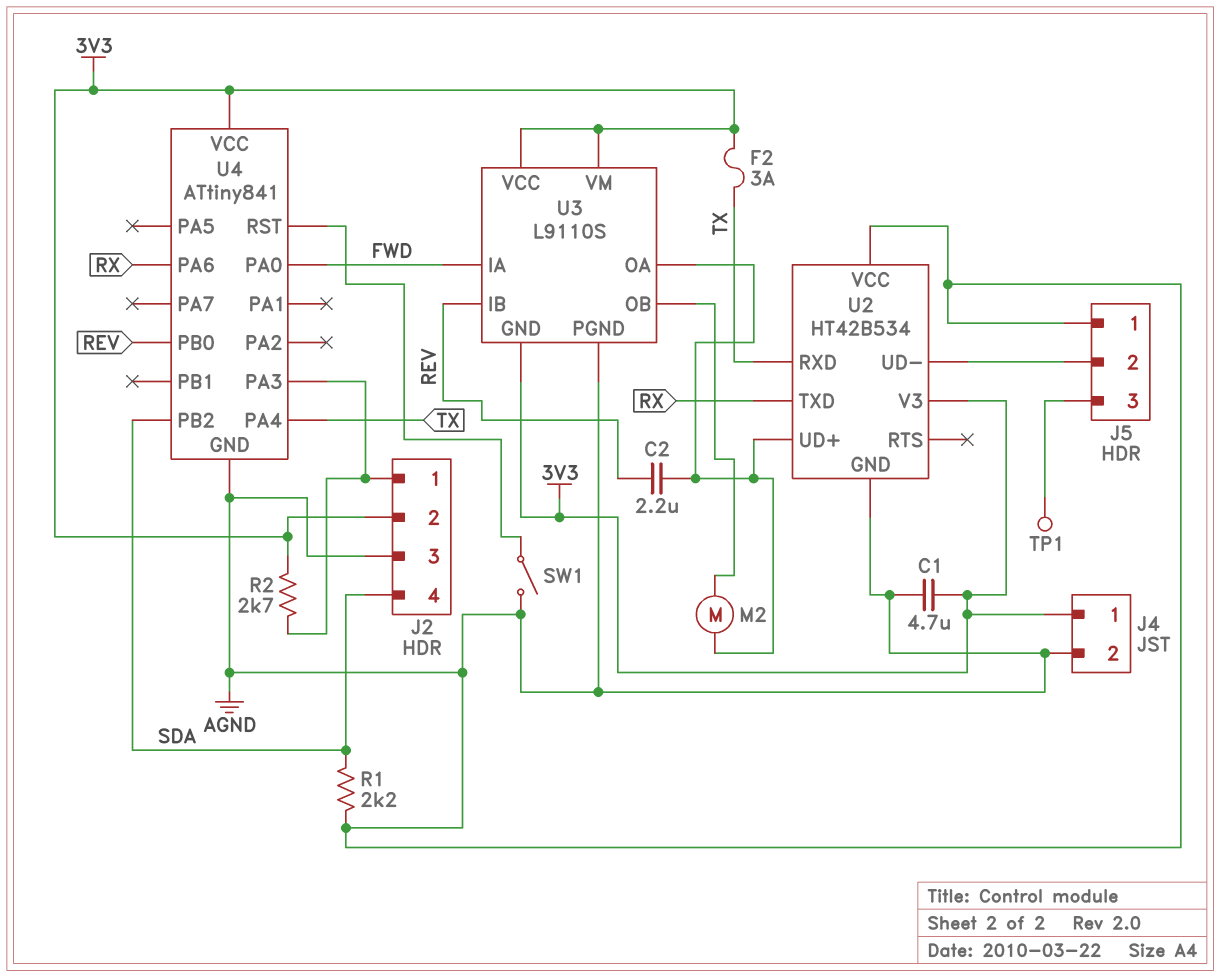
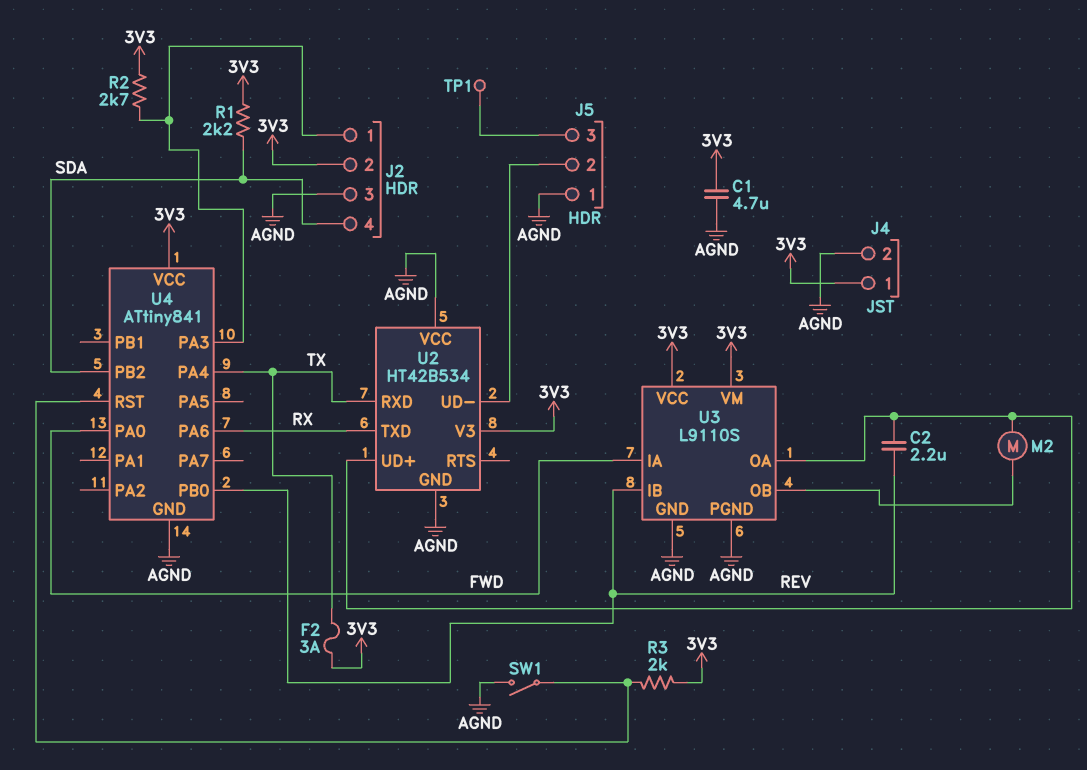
R1: 2.2k (AGND, SDA) -> 2.2k (3V3, SDA)
R3: none -> 2k (3V3, U4/RST)
U3 pin GND: 3V3 -> AGND

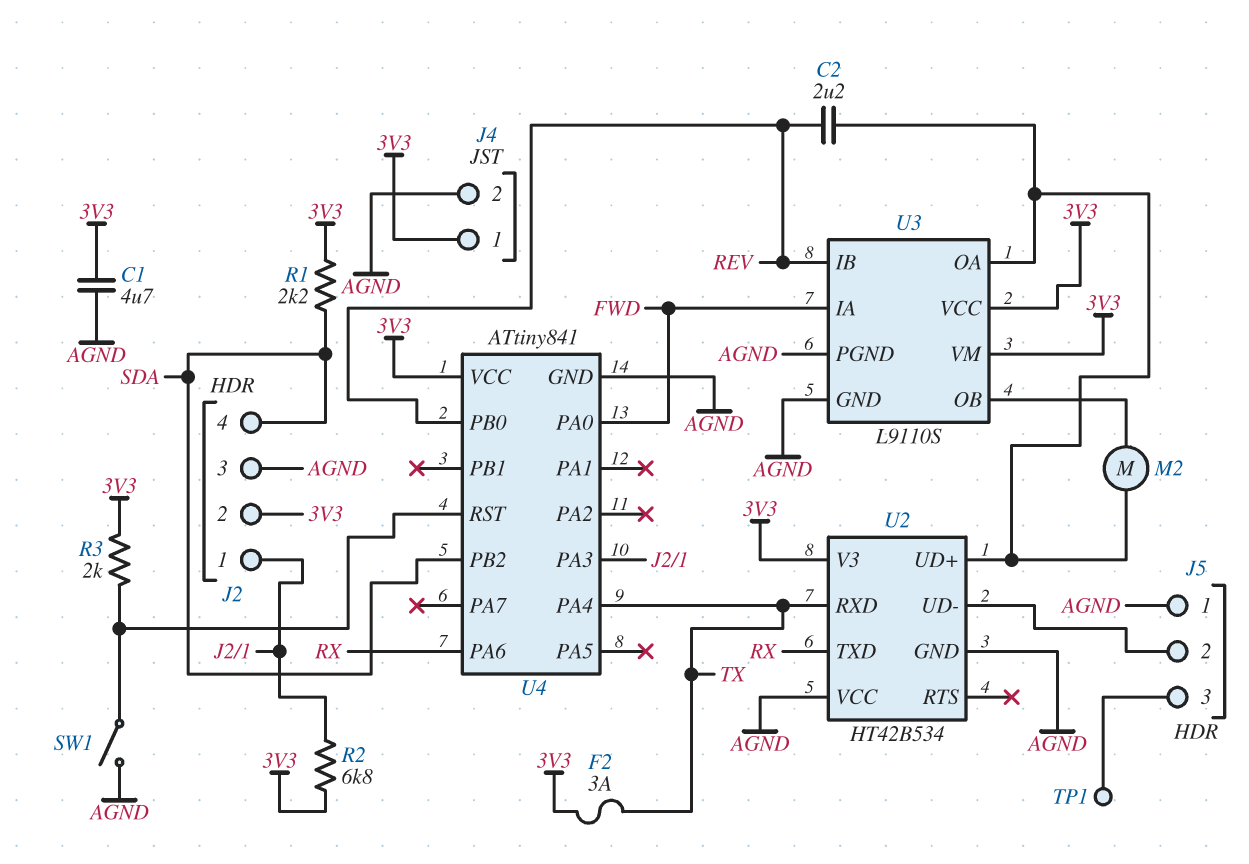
R2: 2.7k (3V3, J2/1) -> 6.8k (3V3, J2/1)

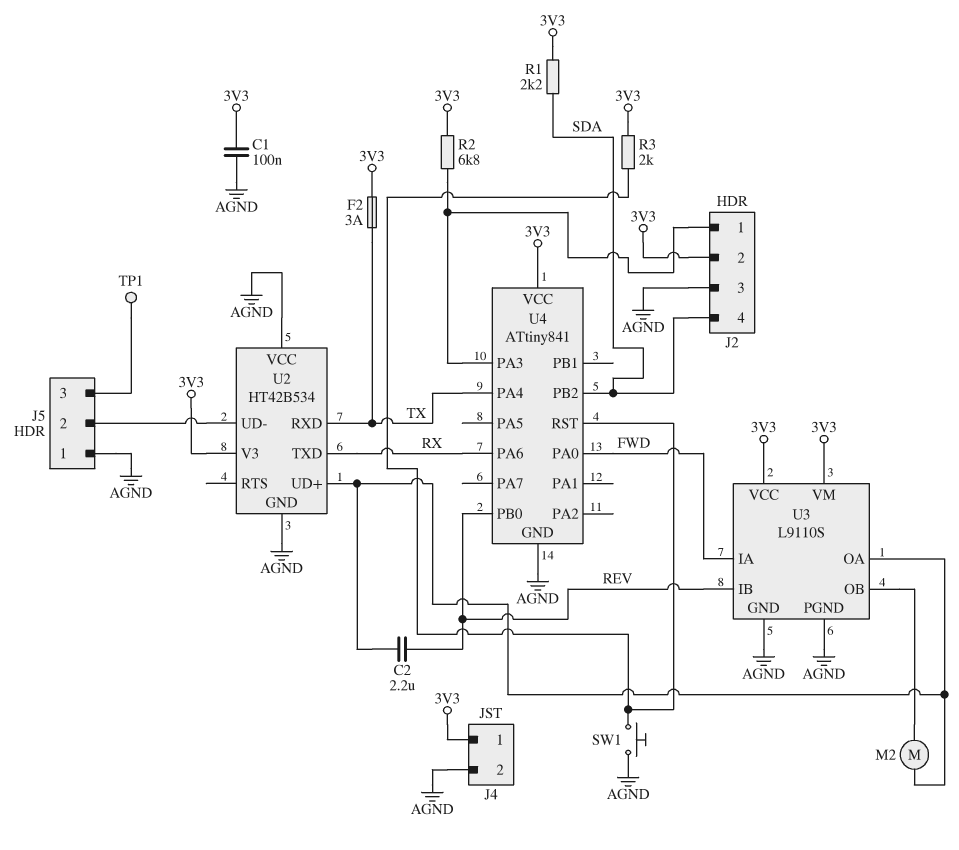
C1: 4.7uF (3V3, AGND) -> 100nF (3V3, AGND)
SW1: switch (AGND, U4/RST) -> button (AGND, U4/RST)

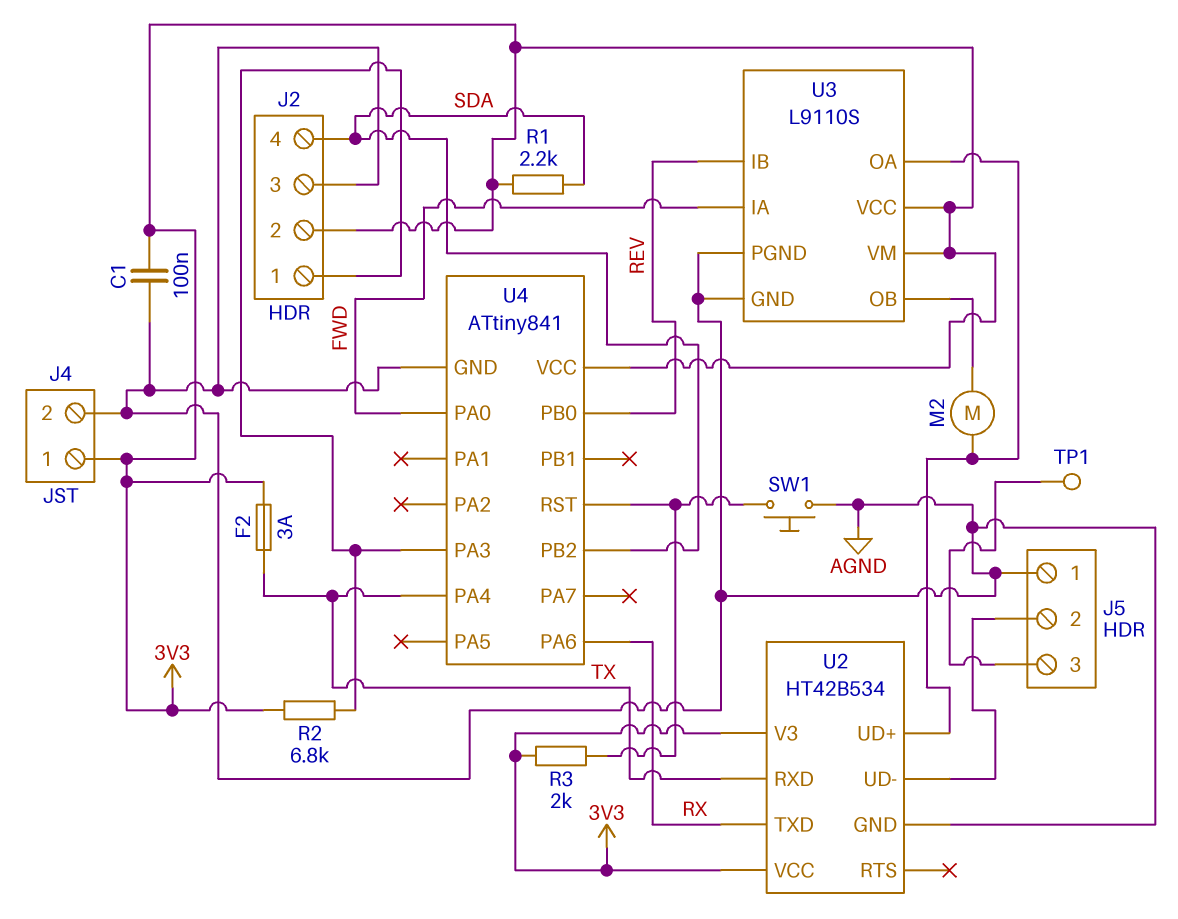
C2: 2.2uF (REV, U2/UD+) -> none
U2 pin VCC: AGND -> 3V3

